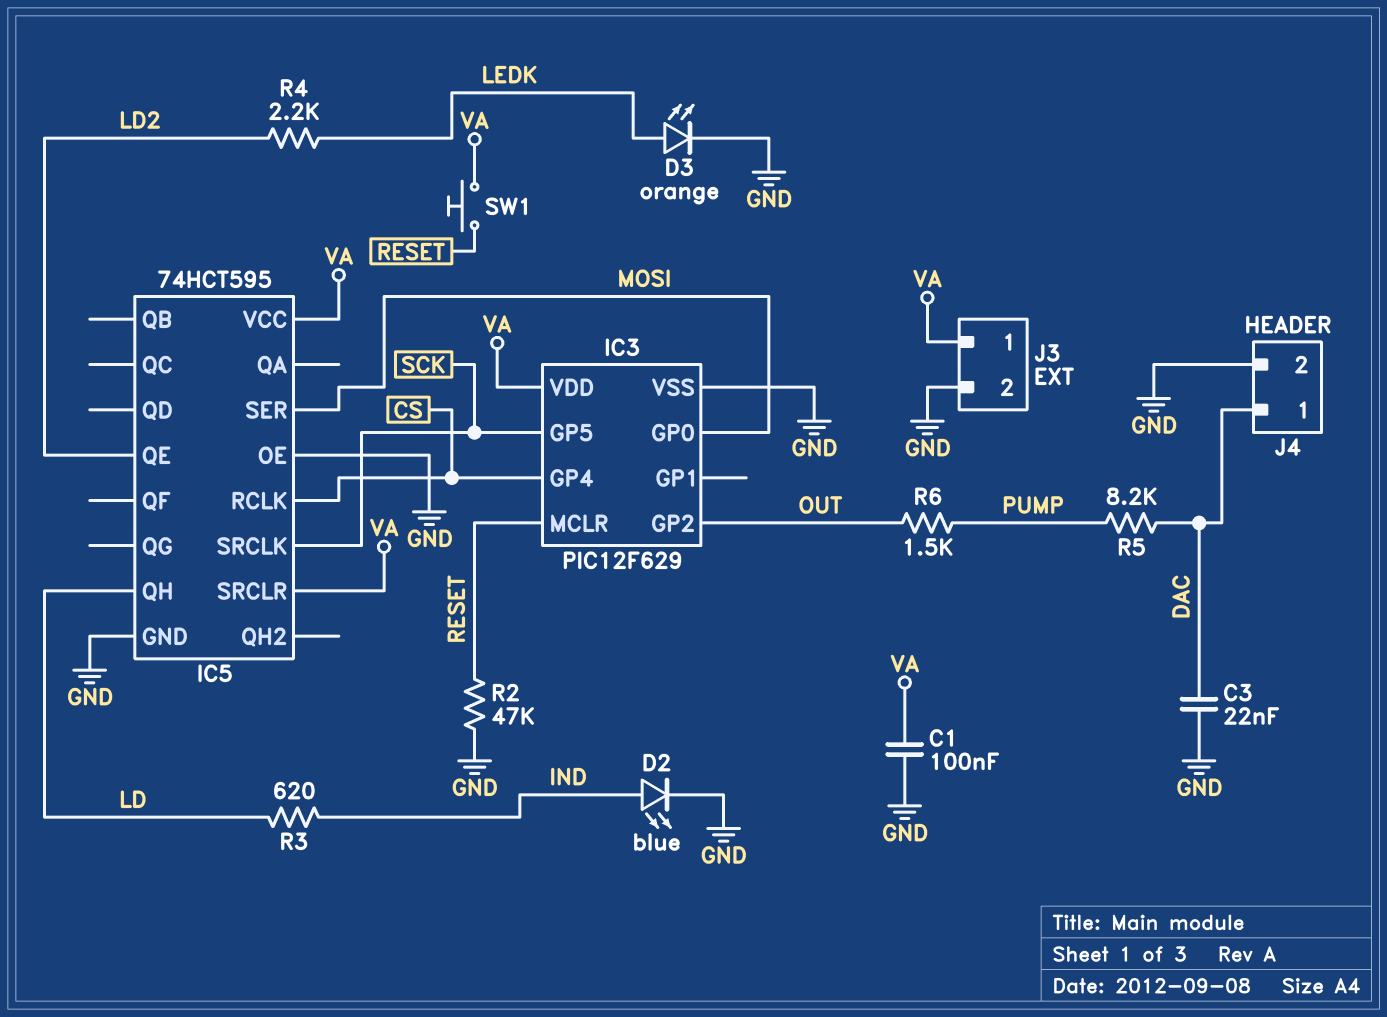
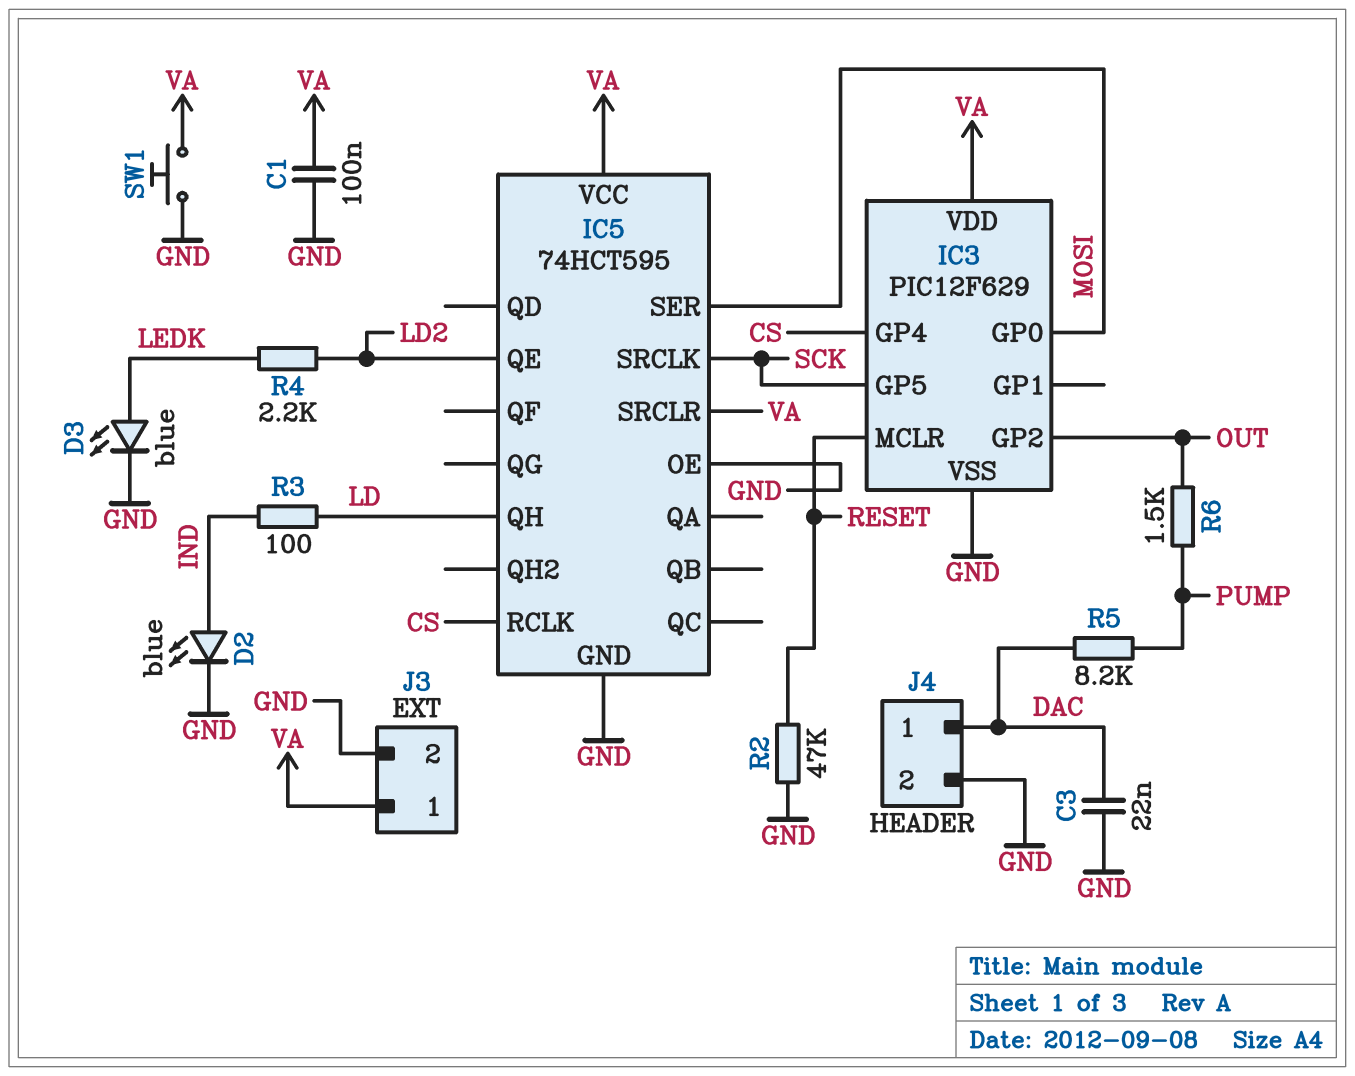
D3: LED orange (A LEDK, K GND) -> LED blue (A LEDK, K GND)
R3: 620 (IND, LD) -> 100 (IND, LD)
SW1: button (RESET, VA) -> button (GND, VA)

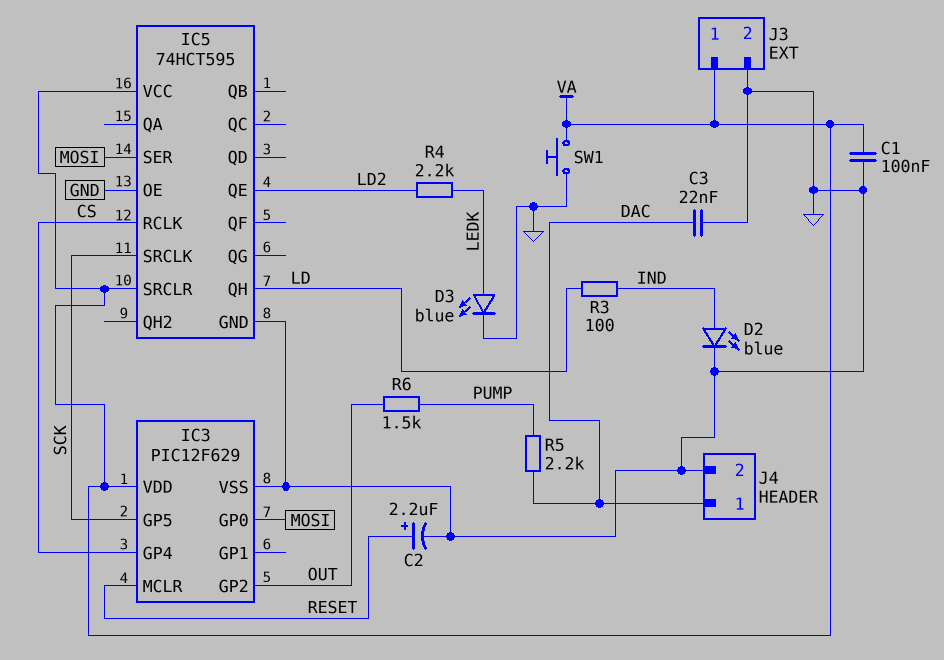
C2: none -> 2.2uF (plus RESET, minus GND)
R2: 47k (GND, RESET) -> none
R5: 8.2k (DAC, PUMP) -> 2.2k (DAC, PUMP)

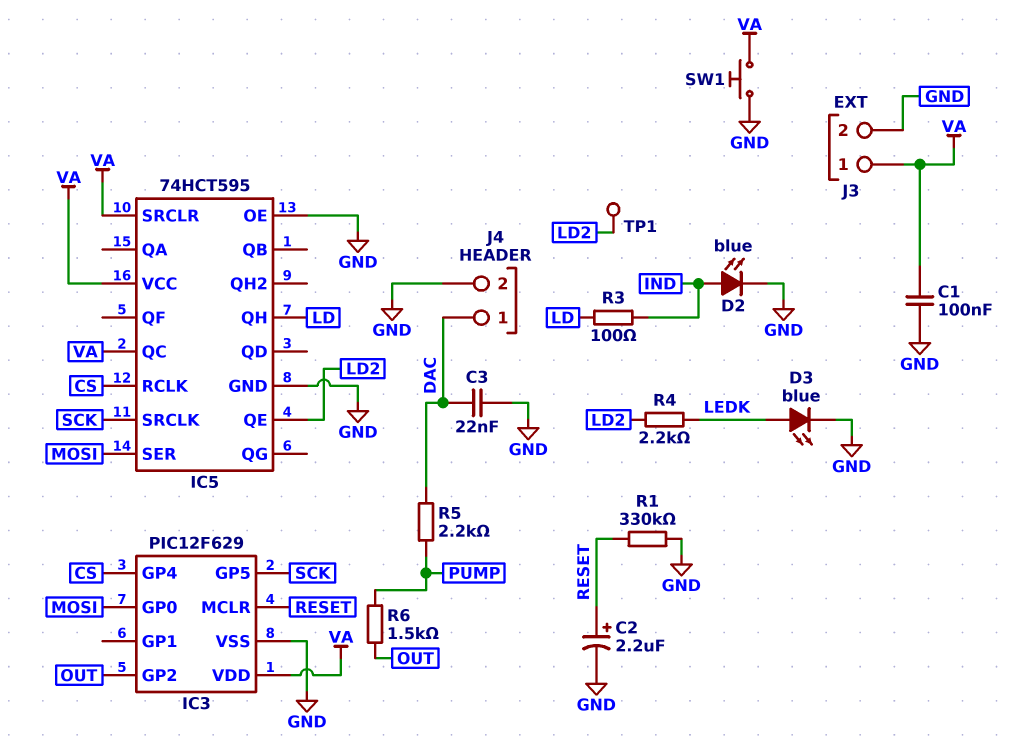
IC5 pin QC: none -> VA
R1: none -> 330k (GND, RESET)
TP1: none -> test point (LD2)

